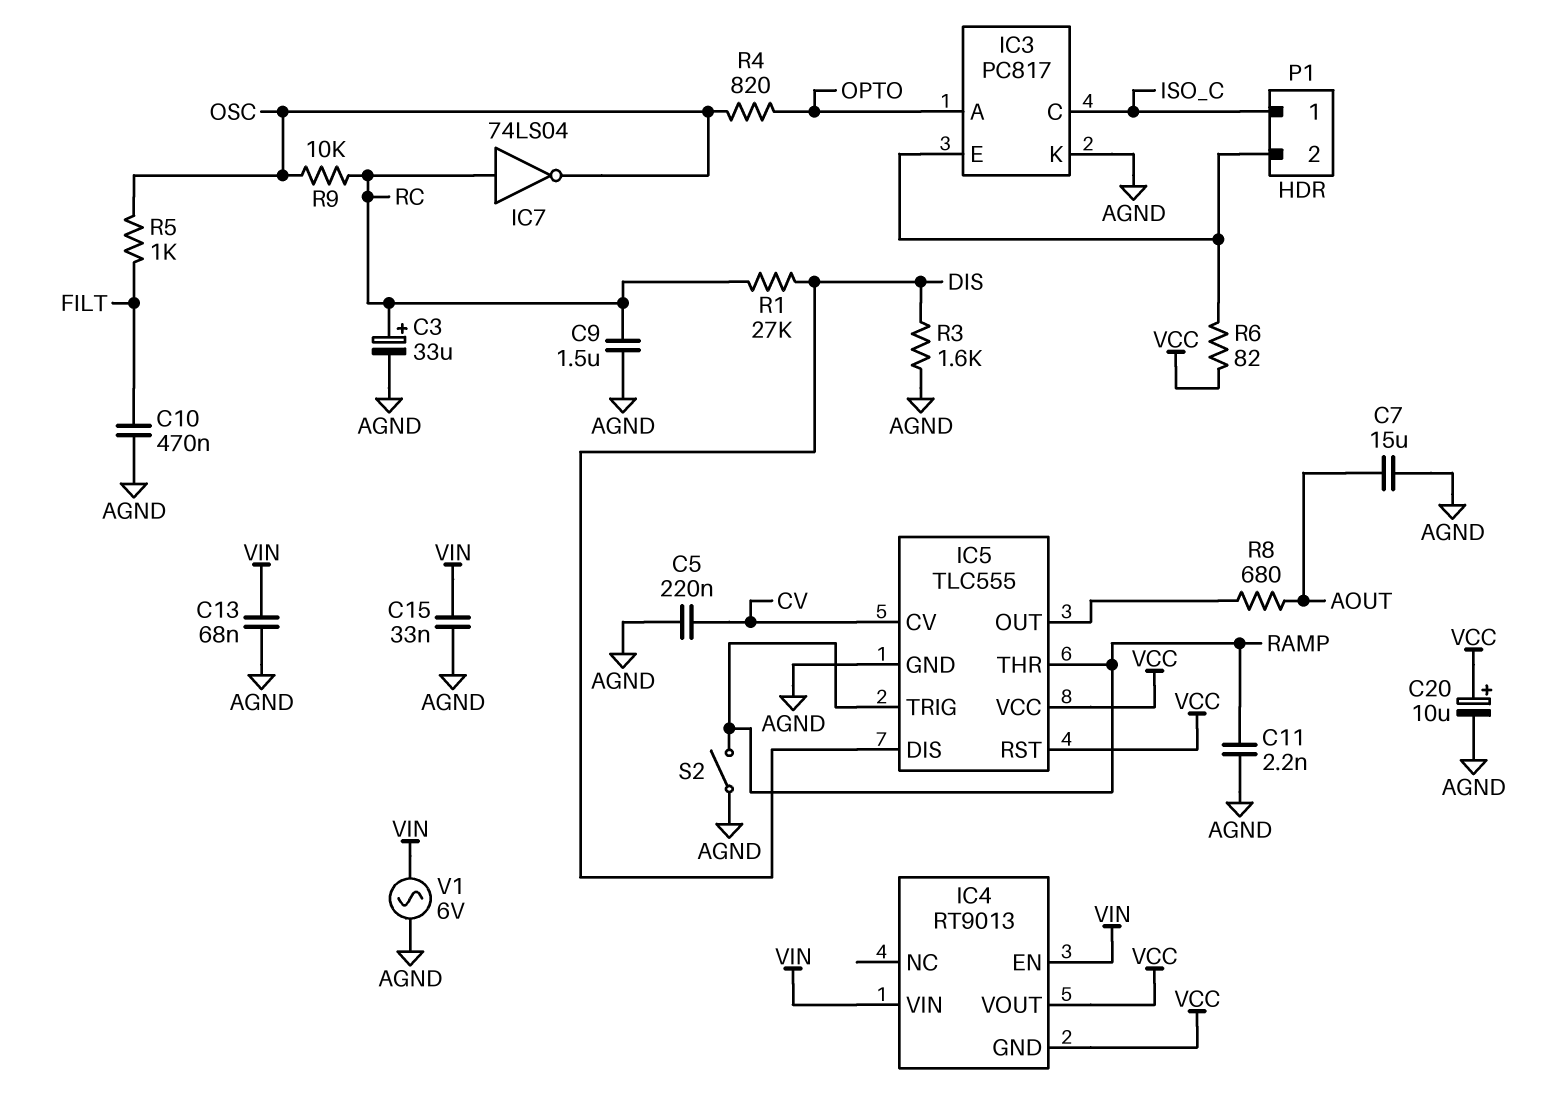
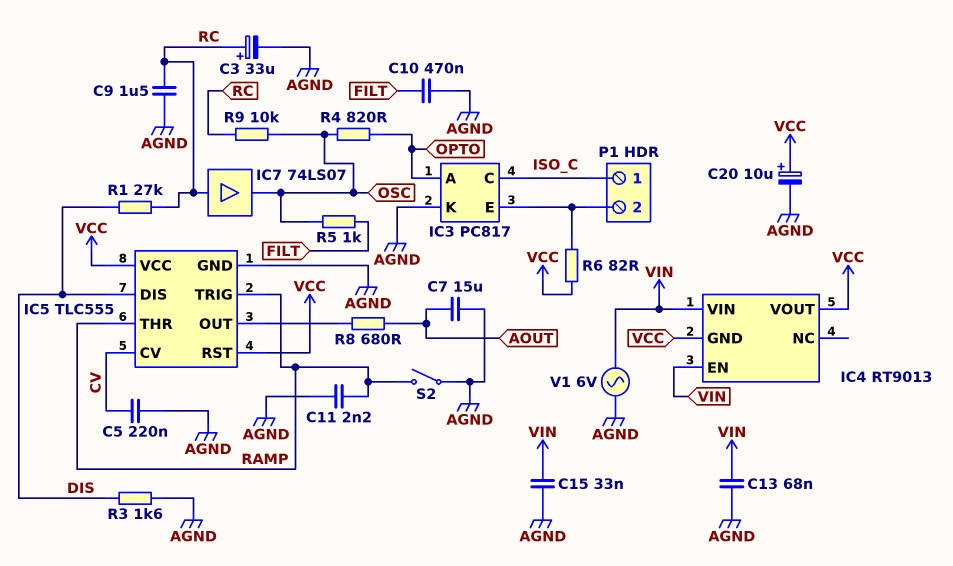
IC7: NOT 74LS04 (in RC, out OSC) -> buffer 74LS07 (in RC, out OSC)

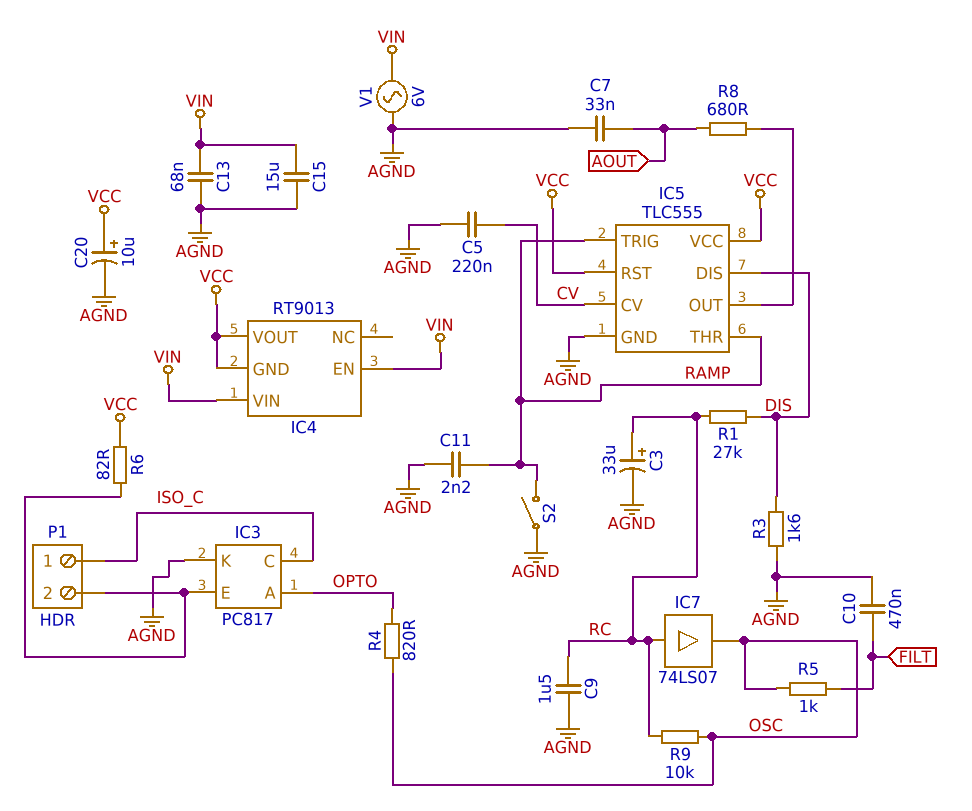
C7: 15uF (AGND, AOUT) -> 33nF (AGND, AOUT)
C15: 33nF (AGND, VIN) -> 15uF (AGND, VIN)

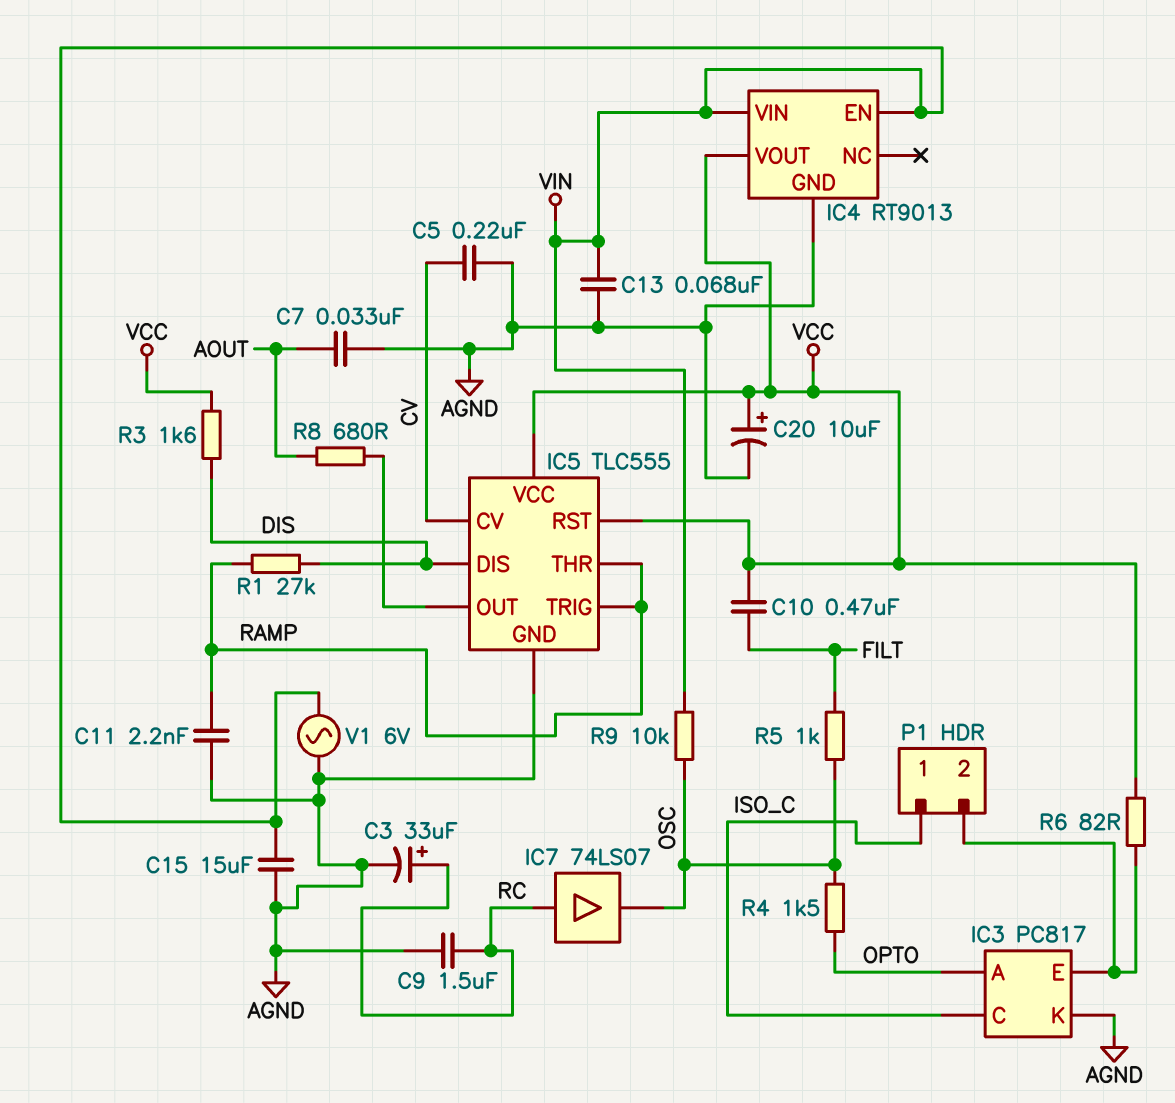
C10: 470nF (AGND, FILT) -> 470nF (FILT, VCC)
IC4 pin GND: VCC -> AGND
R1: 27k (DIS, RC) -> 27k (DIS, RAMP)
R3: 1.6k (AGND, DIS) -> 1.6k (DIS, VCC)
R4: 820 (OPTO, OSC) -> 1.5k (OPTO, OSC)
R9: 10k (OSC, RC) -> 10k (OSC, VIN)
S2: switch (AGND, RAMP) -> none

